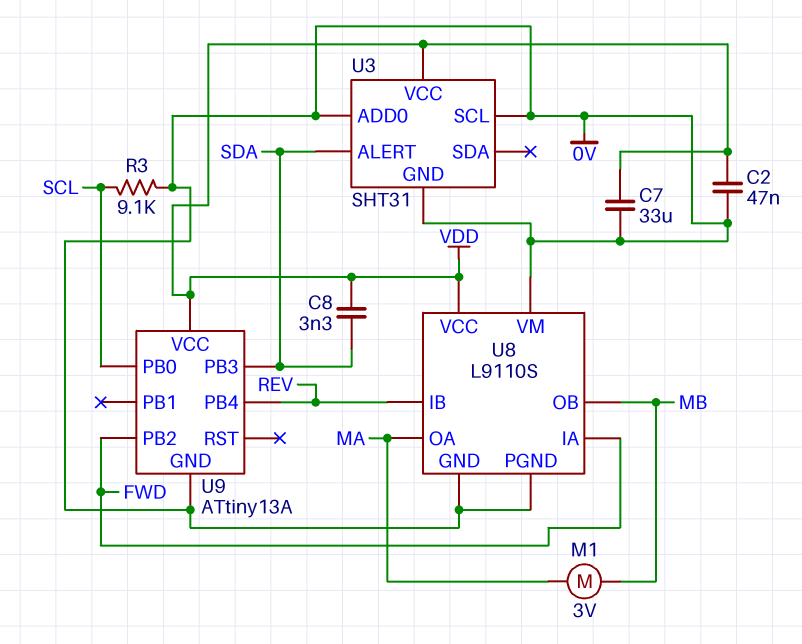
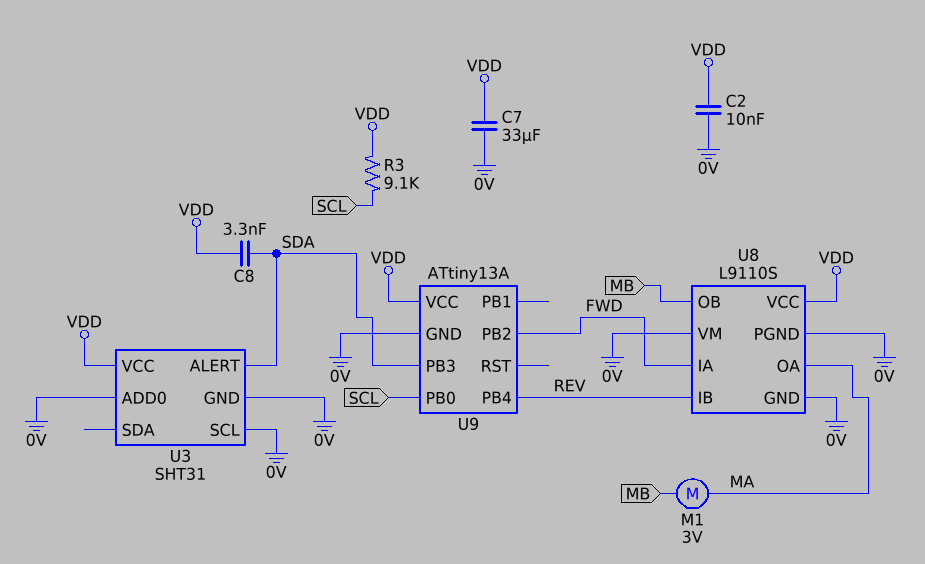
C2: 47nF (0V, VDD) -> 10nF (0V, VDD)
R3: 9.1k (0V, SCL) -> 9.1k (SCL, VDD)

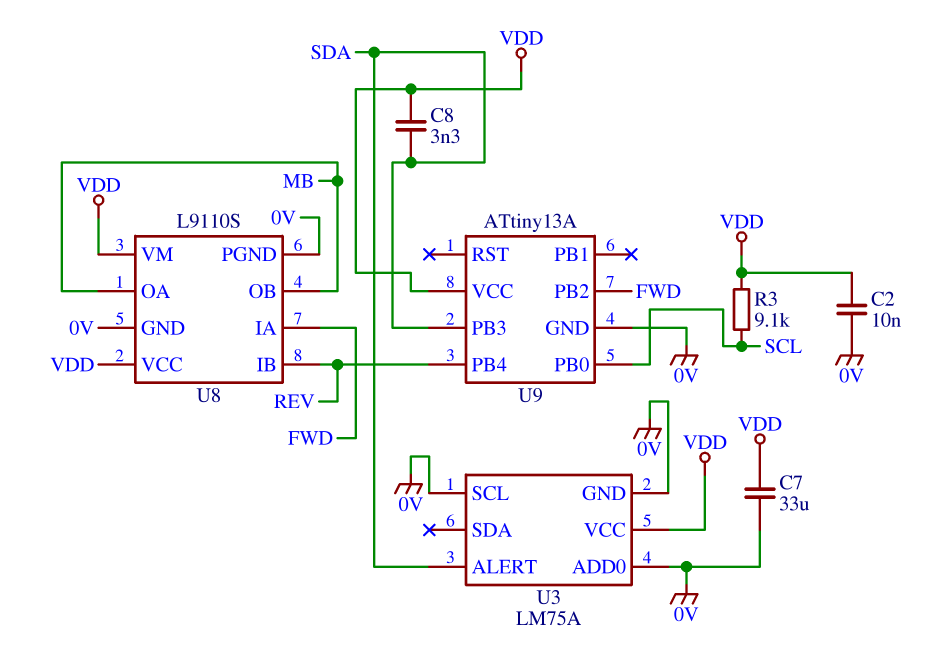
M1: motor 3V (MA, MB) -> none
U3: SHT31 -> LM75A
U8 pin OA: MA -> MB
U8 pin VM: 0V -> VDD

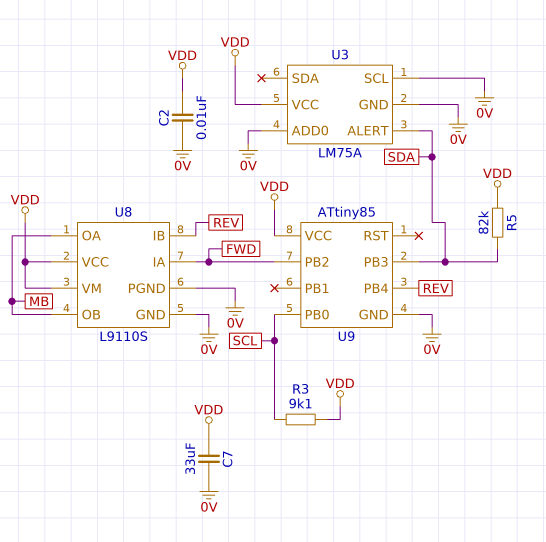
C8: 3.3nF (SDA, VDD) -> none
R5: none -> 82k (SDA, VDD)
U9: ATtiny13A -> ATtiny85

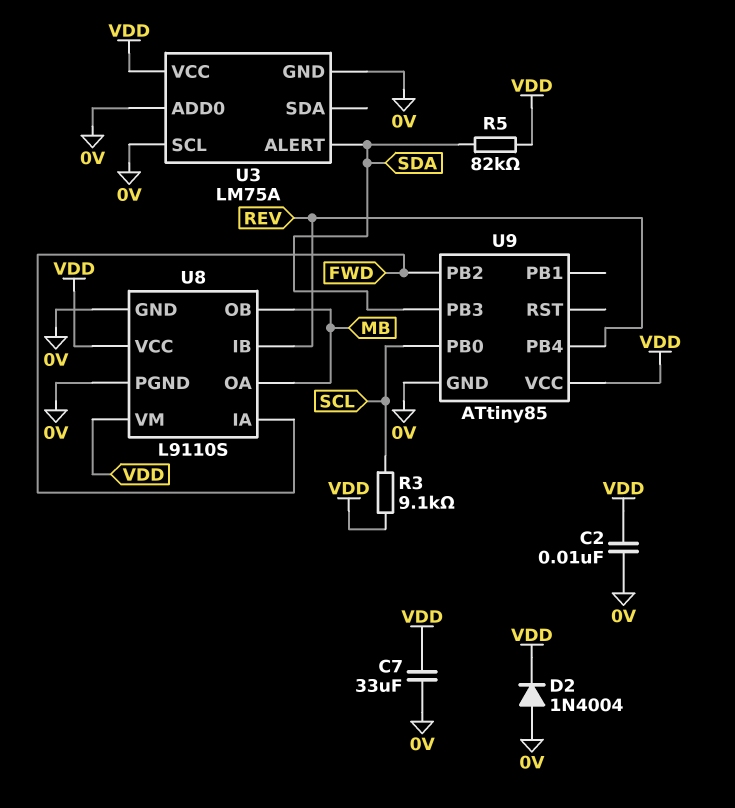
D2: none -> diode 1N4004 (A 0V, K VDD)

